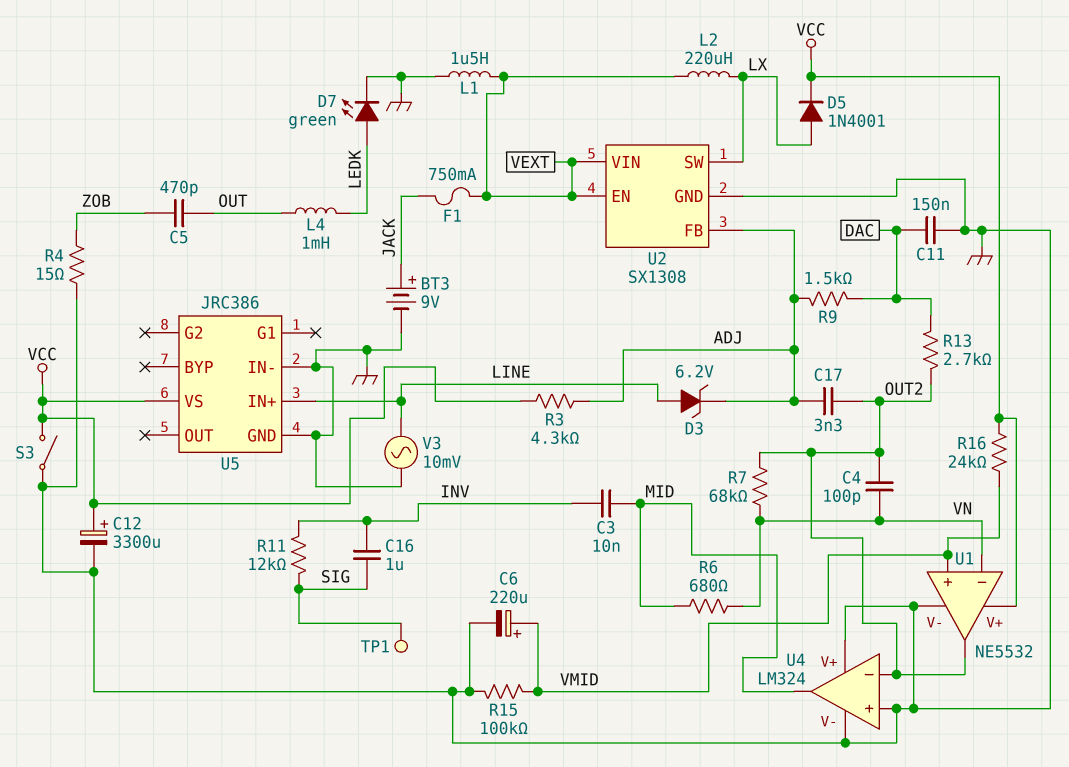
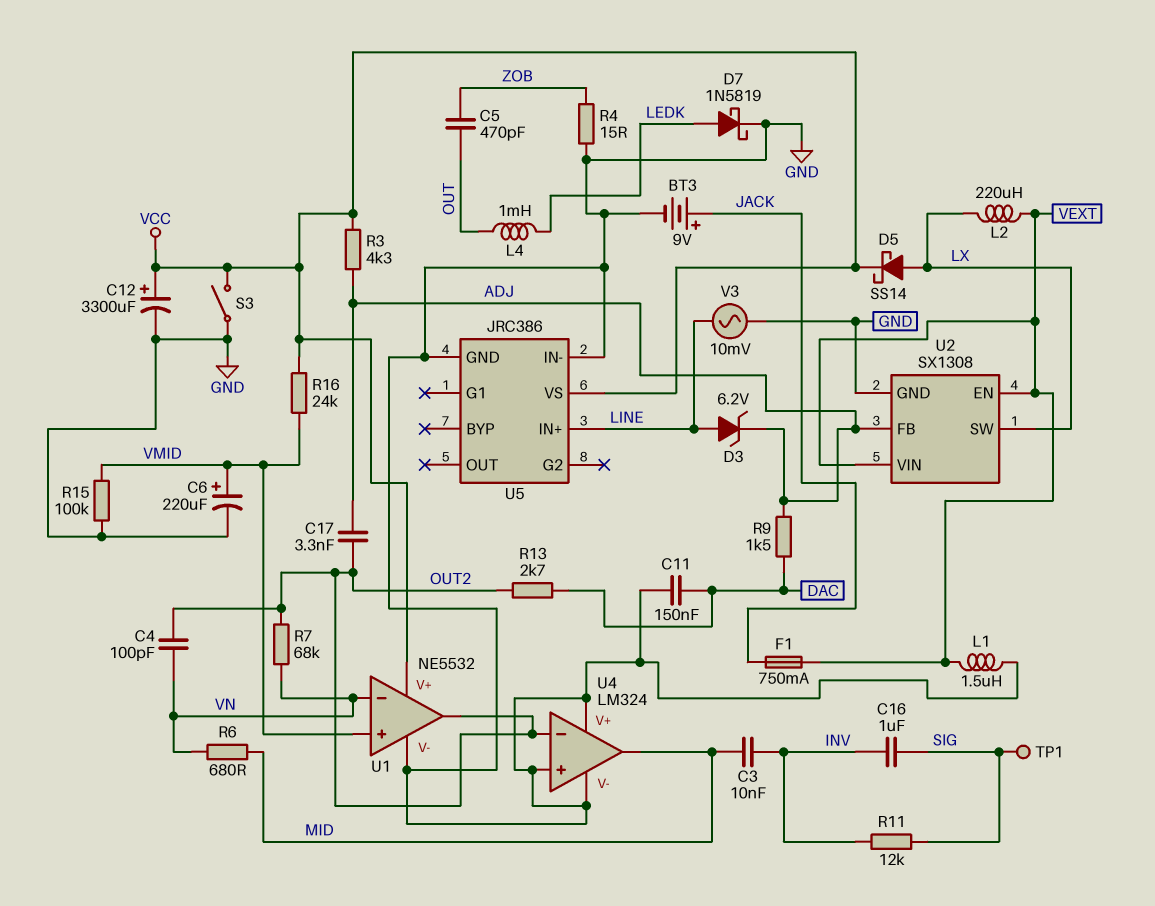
D5: diode 1N4001 (A LX, K VCC) -> schottky SS14 (A LX, K VCC)
D7: LED green (A LEDK, K GND) -> schottky 1N5819 (A LEDK, K GND)

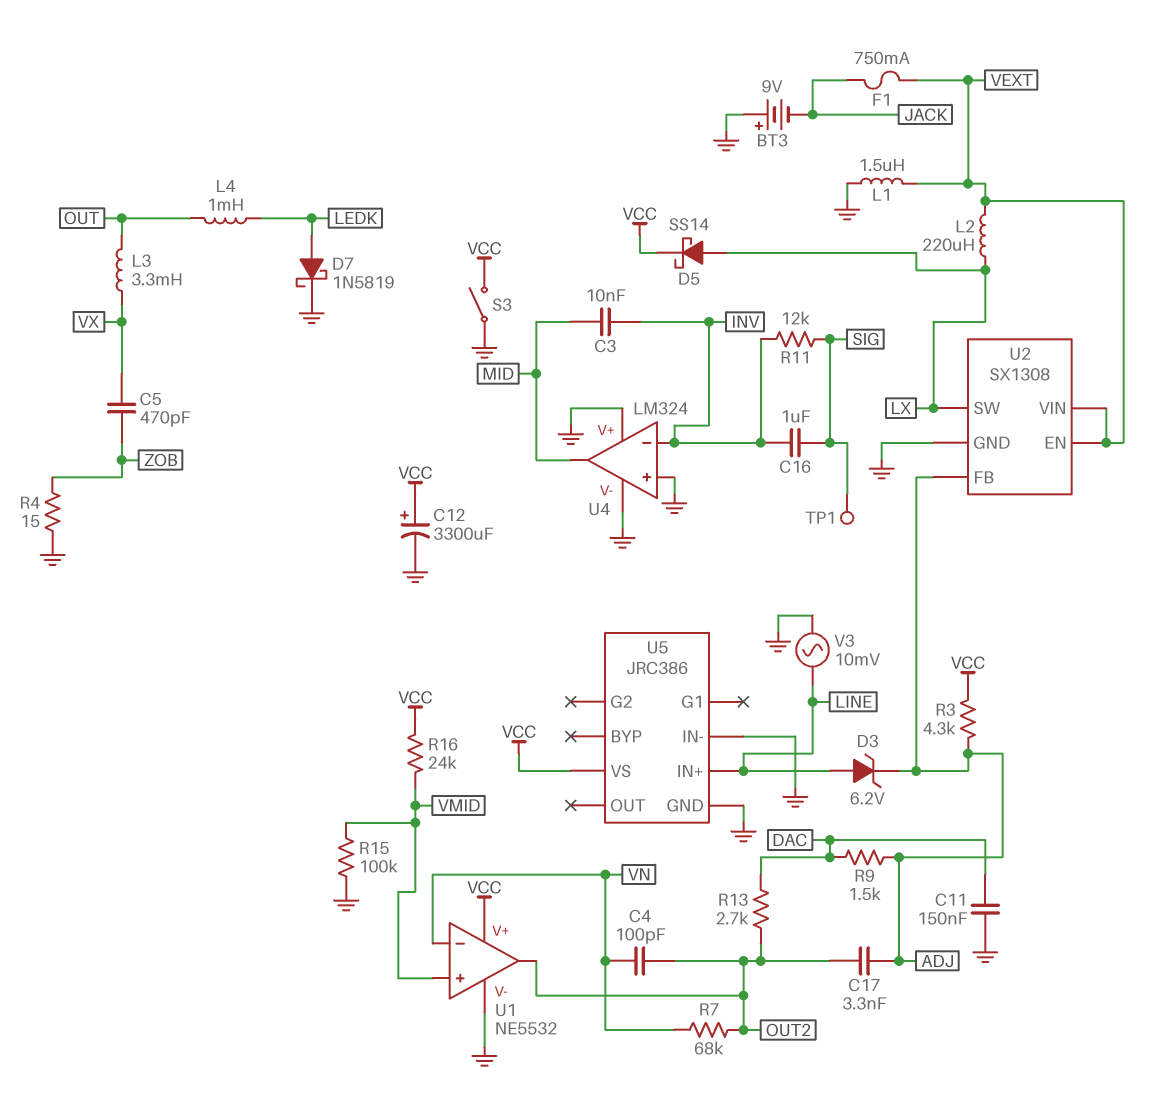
BT3: 9V (plus JACK, minus GND) -> 9V (plus GND, minus JACK)
C5: 470pF (OUT, ZOB) -> 470pF (VX, ZOB)
C6: 220uF (plus VMID, minus GND) -> none
L3: none -> 3.3mH (OUT, VX)
R6: 680 (MID, VN) -> none
U4 pin in-: OUT2 -> INV

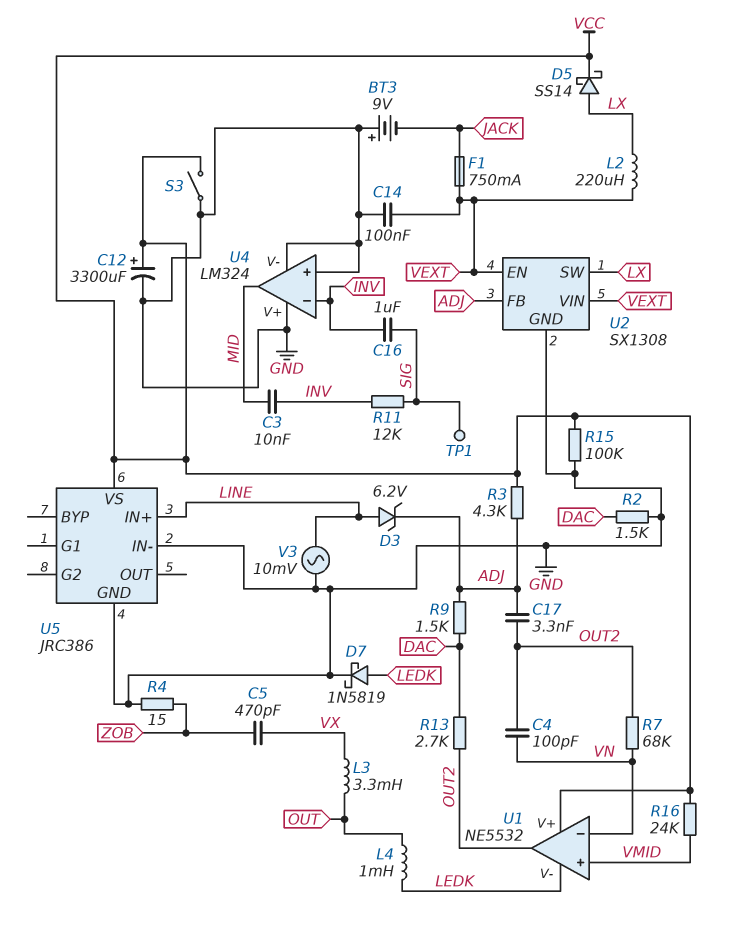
C11: 150nF (DAC, GND) -> none
C14: none -> 100nF (GND, VEXT)
L1: 1.5uH (GND, VEXT) -> none
R2: none -> 1.5k (DAC, GND)
R15: 100k (GND, VMID) -> 100k (GND, VCC)
U1 pin V-: GND -> LEDK

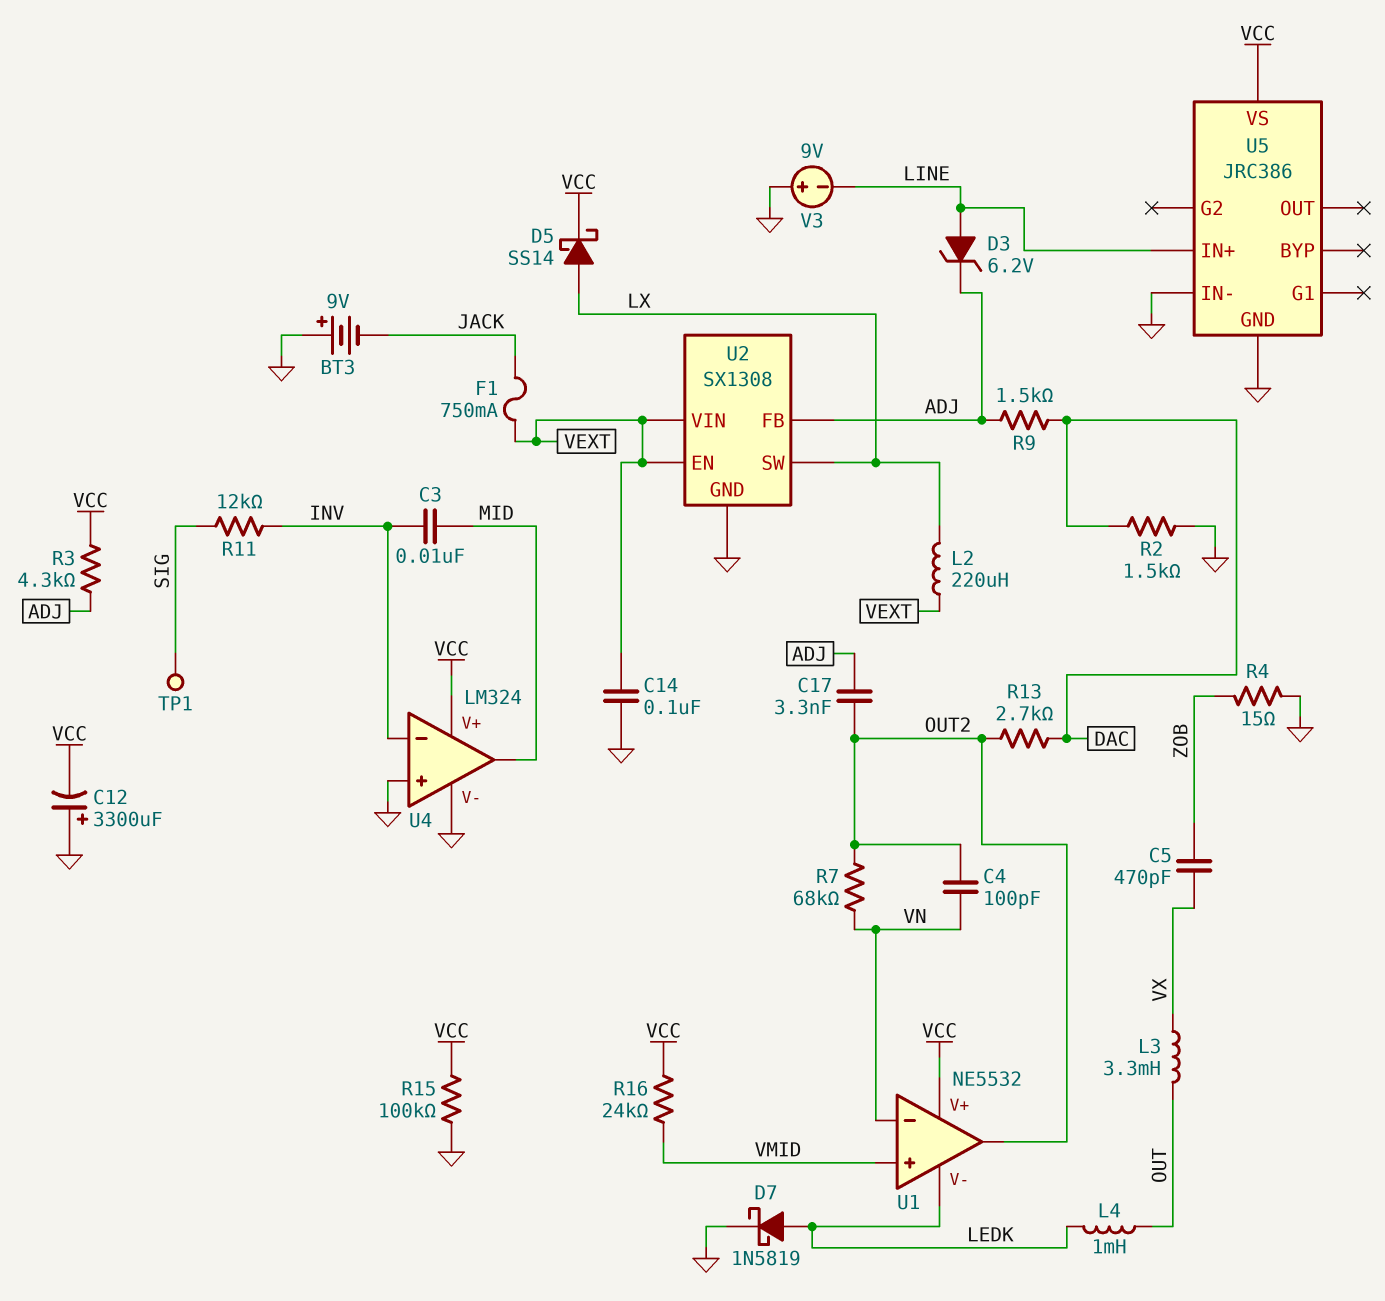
C12: 3300uF (plus VCC, minus GND) -> 3300uF (plus GND, minus VCC)
C16: 1uF (INV, SIG) -> none
S3: switch (GND, VCC) -> none
U4 pin V+: GND -> VCC
V3: AC 10mV (GND, LINE) -> 9V (plus GND, minus LINE)

